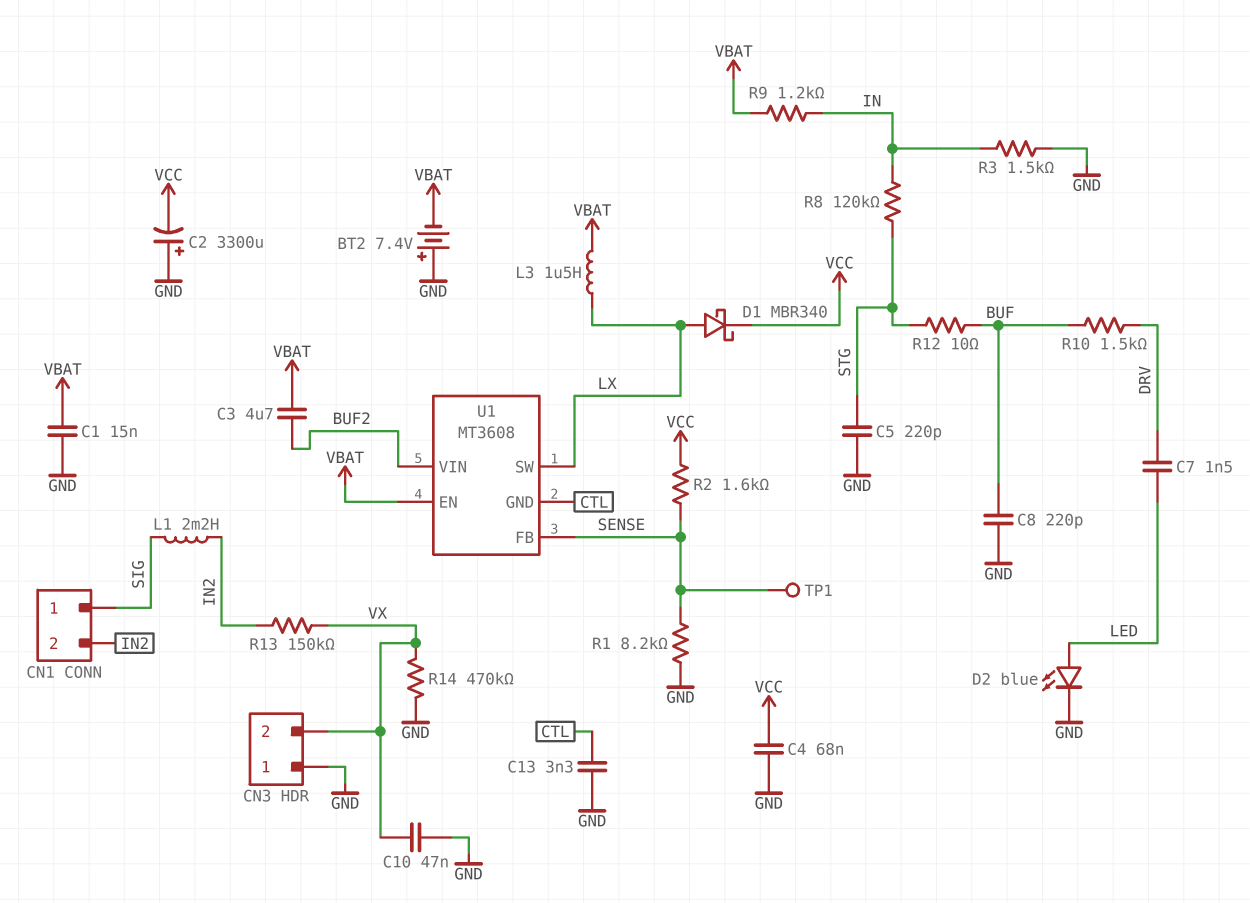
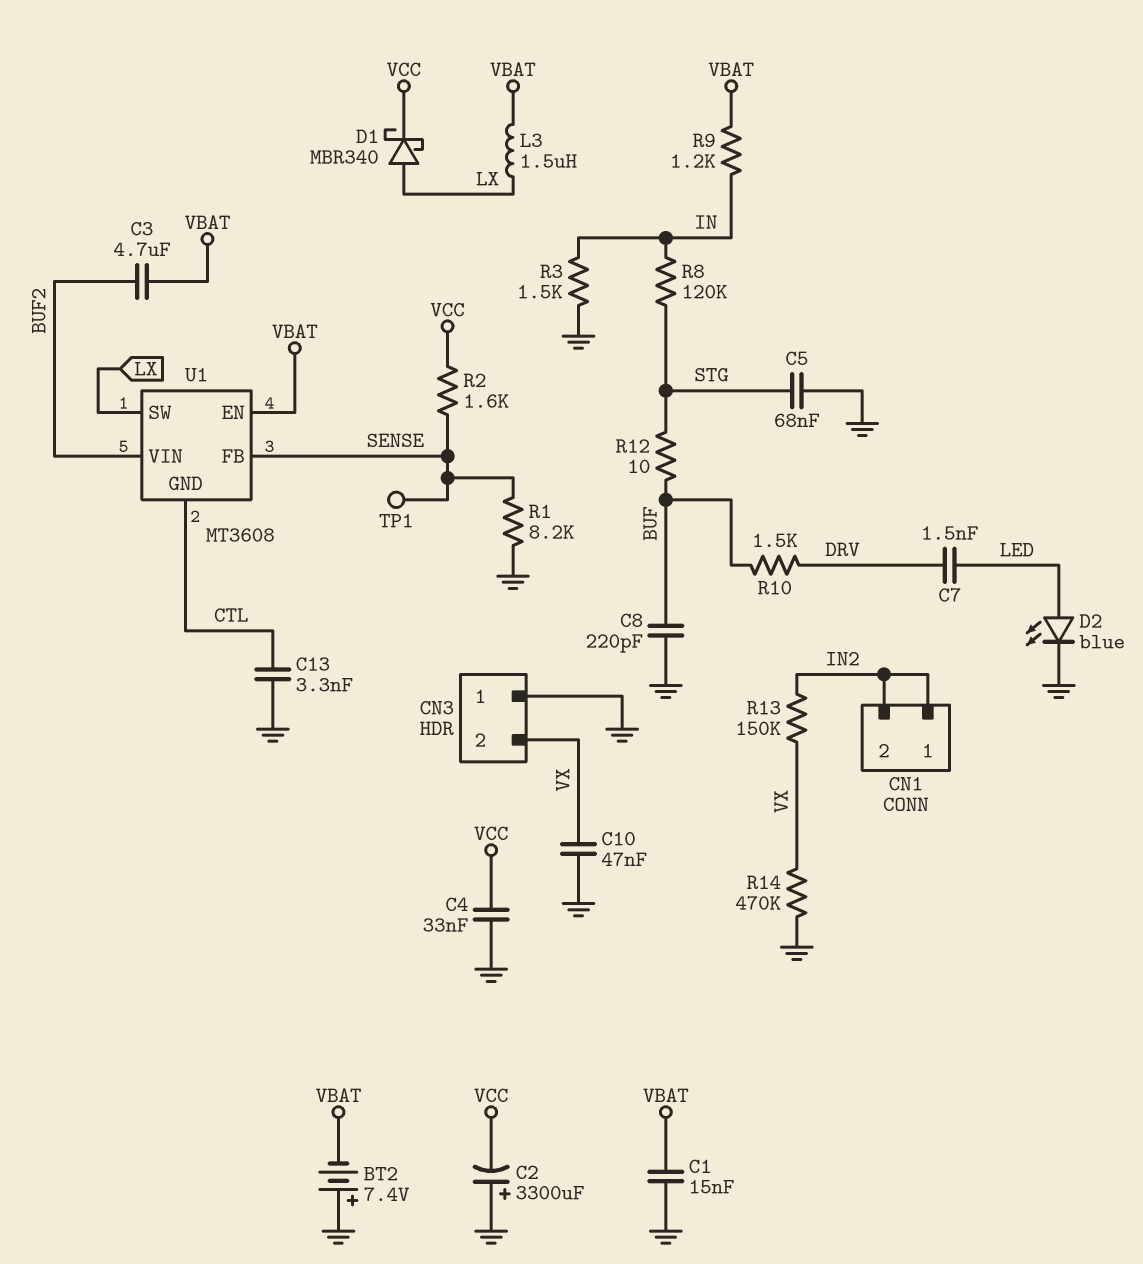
C4: 68nF (GND, VCC) -> 33nF (GND, VCC)
C5: 220pF (GND, STG) -> 68nF (GND, STG)
CN1 pin 1: SIG -> IN2
L1: 2.2mH (IN2, SIG) -> none

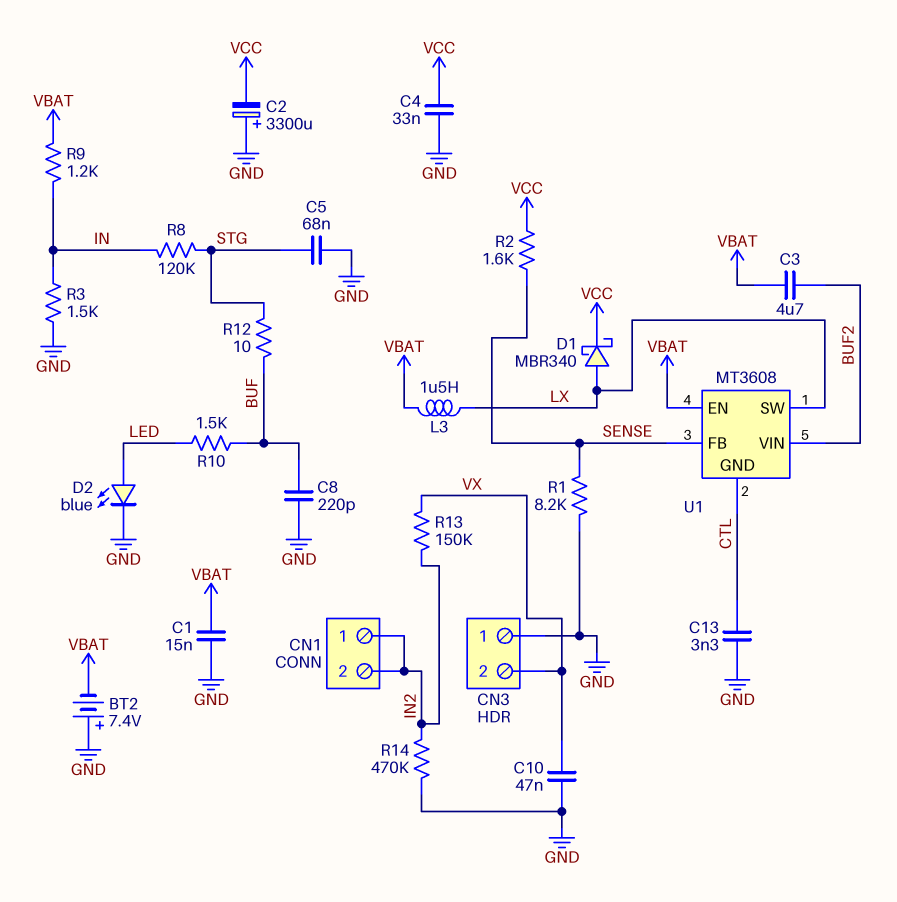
C7: 1.5nF (DRV, LED) -> none
R10: 1.5k (BUF, DRV) -> 1.5k (BUF, LED)
R14: 470k (GND, VX) -> 470k (GND, IN2)
TP1: test point (SENSE) -> none

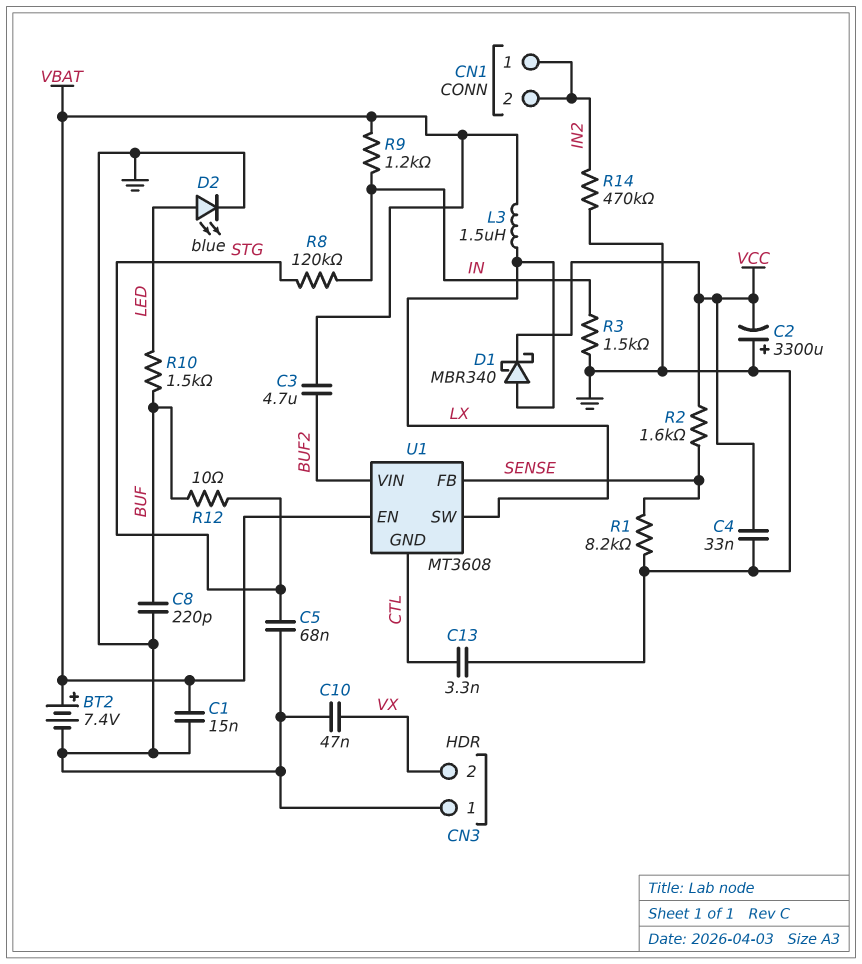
BT2: 7.4V (plus GND, minus VBAT) -> 7.4V (plus VBAT, minus GND)
R13: 150k (IN2, VX) -> none

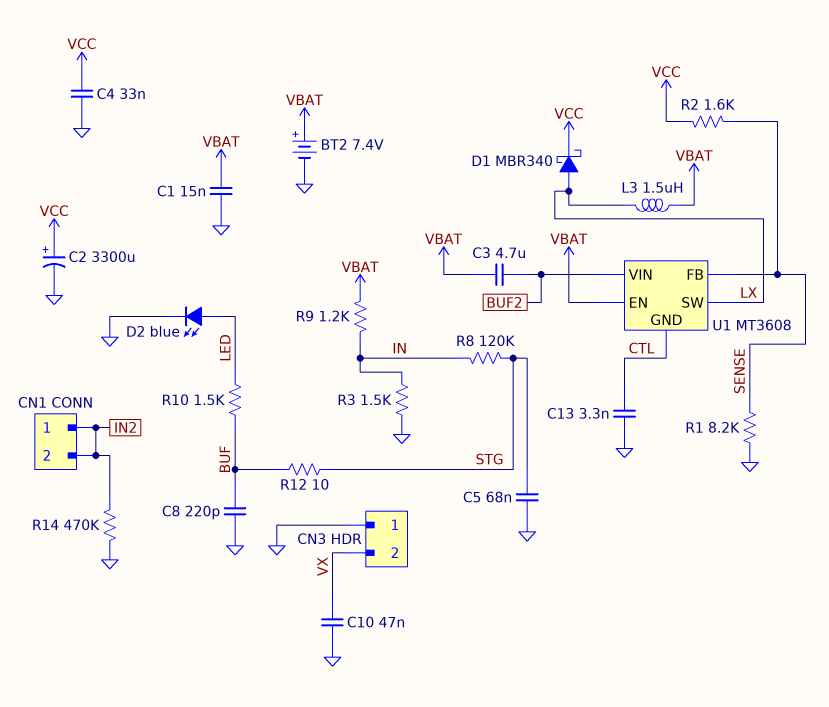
C2: 3300uF (plus GND, minus VCC) -> 3300uF (plus VCC, minus GND)

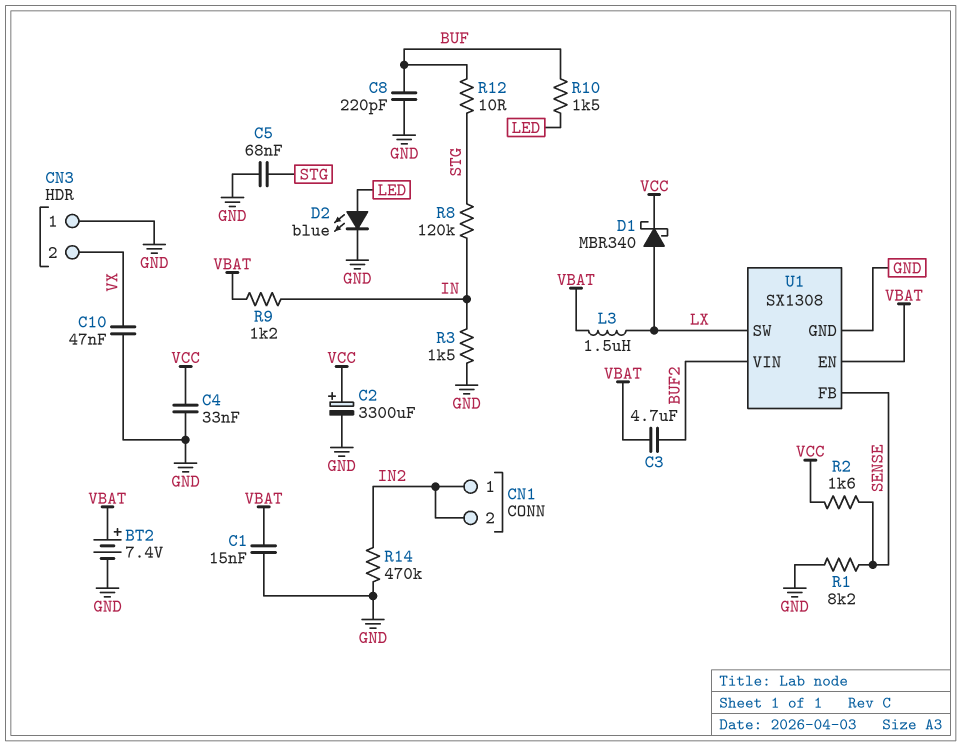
C13: 3.3nF (CTL, GND) -> none
U1: MT3608 -> SX1308
U1 pin GND: CTL -> GND

